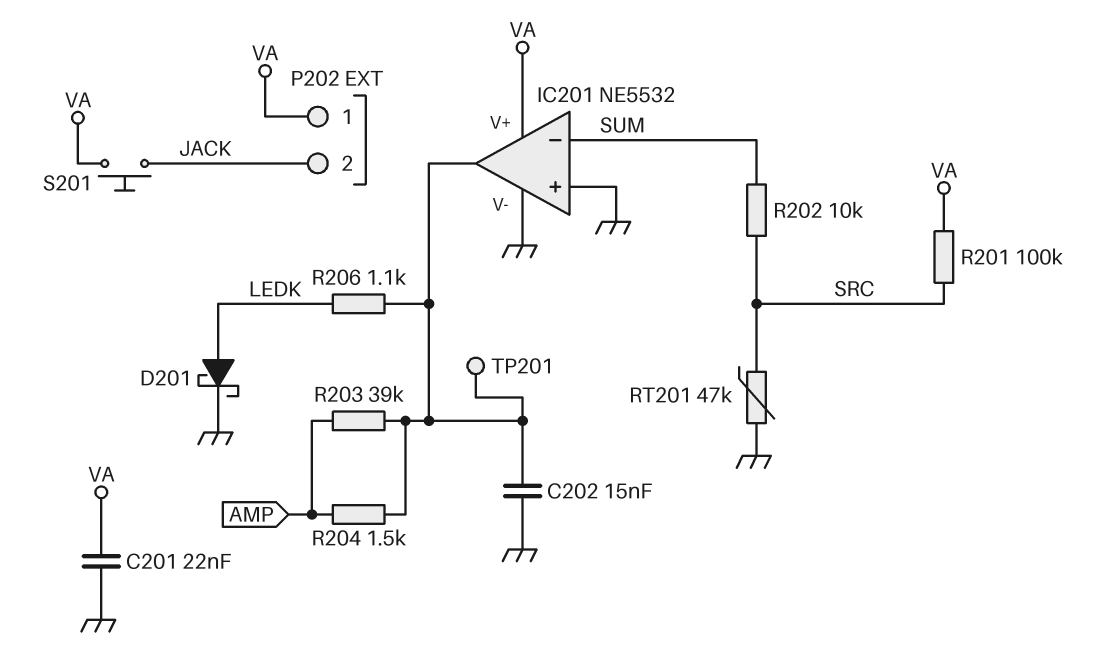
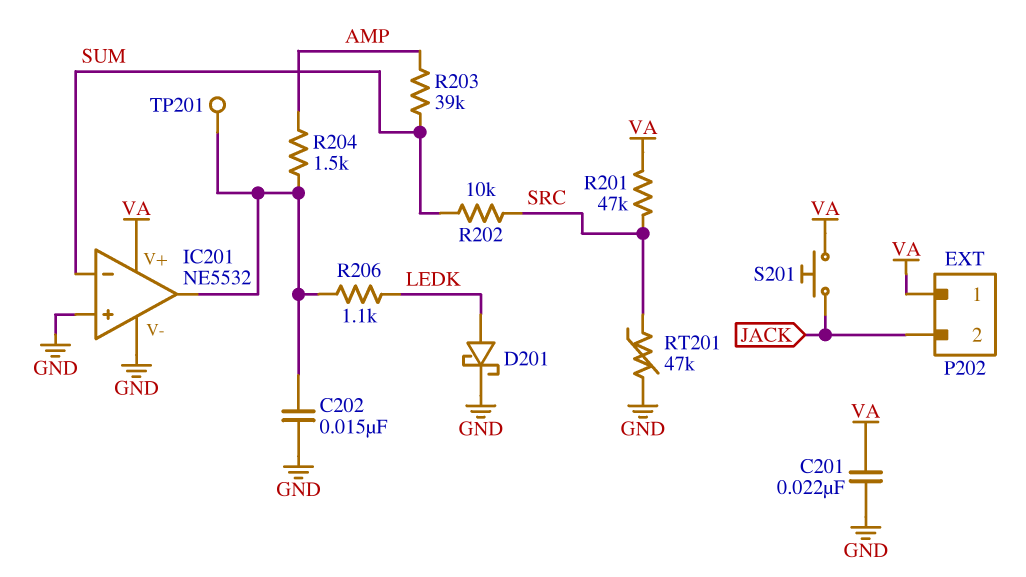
R201: 100k (SRC, VA) -> 47k (SRC, VA)
R203: 39k (AMP, IC201/out) -> 39k (AMP, SUM)

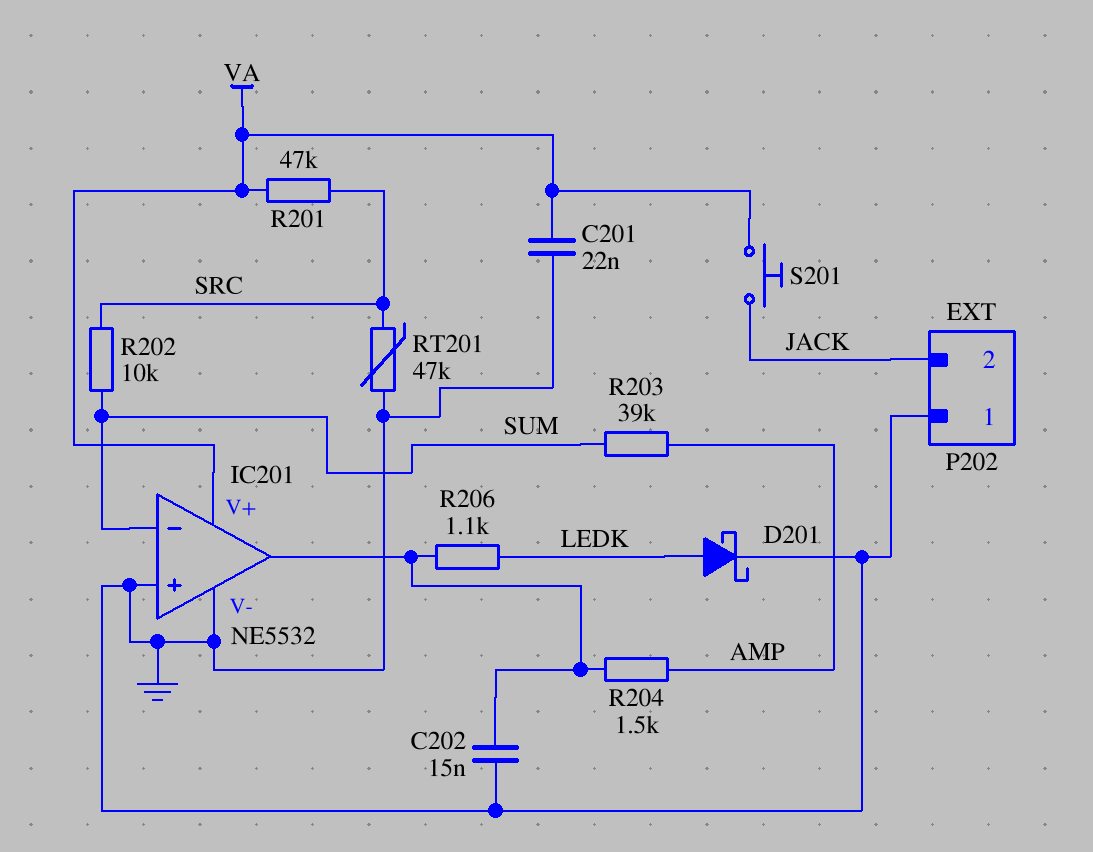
P202 pin 1: VA -> GND
TP201: test point (IC201/out) -> none

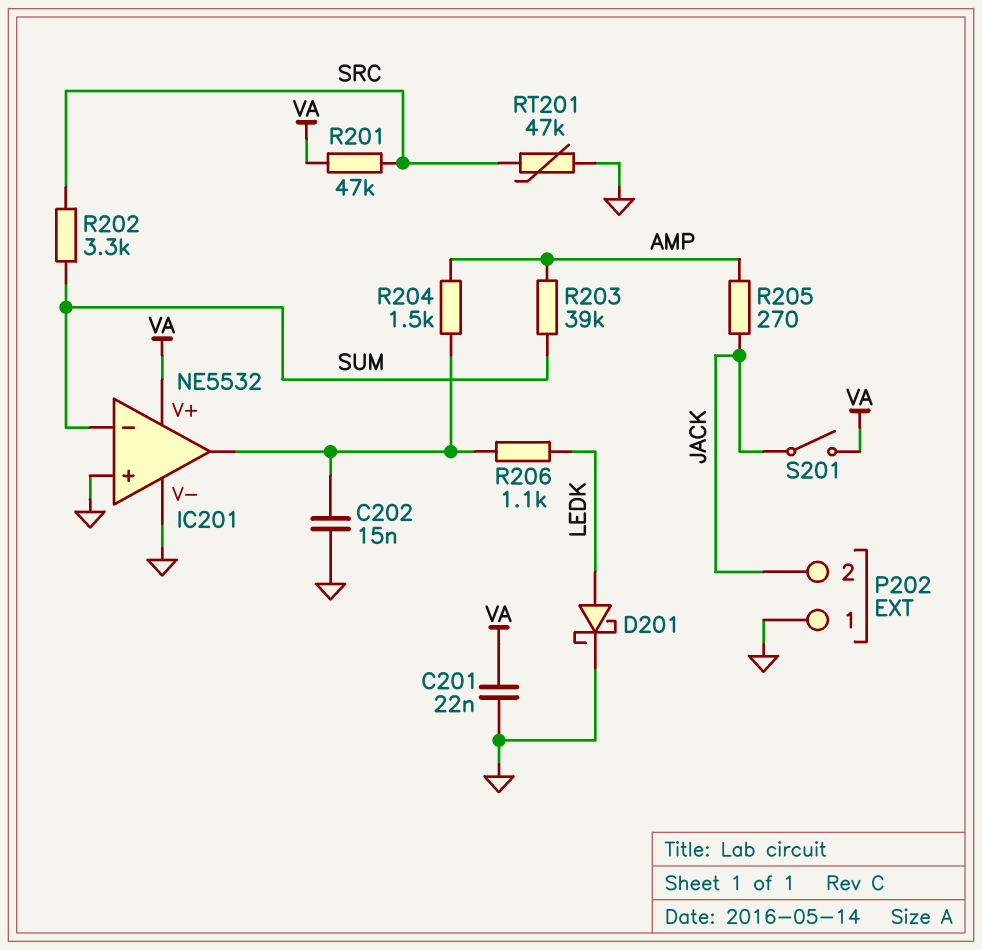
R202: 10k (SRC, SUM) -> 3.3k (SRC, SUM)
R205: none -> 270 (AMP, JACK)
S201: button (JACK, VA) -> switch (JACK, VA)

